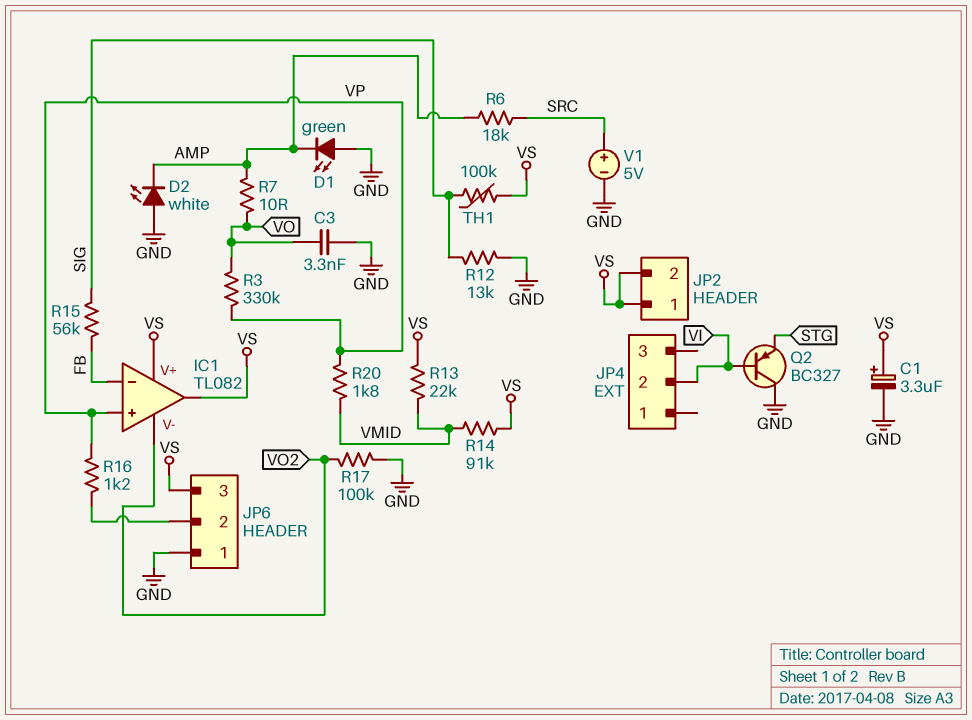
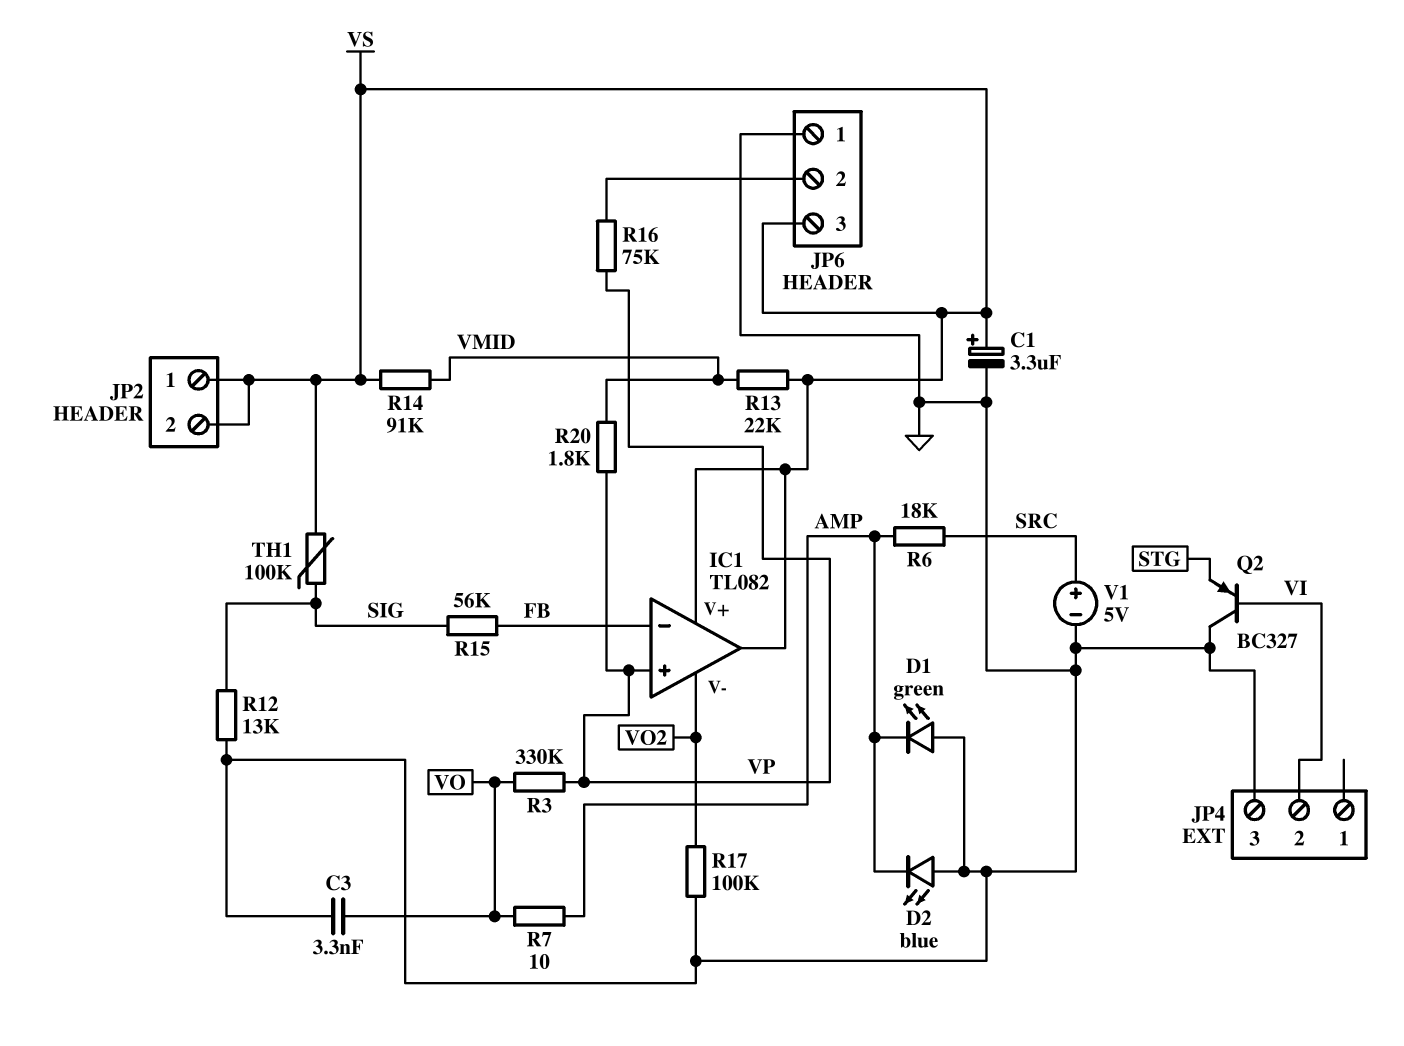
D2: LED white (A GND, K AMP) -> LED blue (A GND, K AMP)
JP4 pin 3: none -> GND
R16: 1.2k (JP6/2, VP) -> 75k (JP6/2, VP)

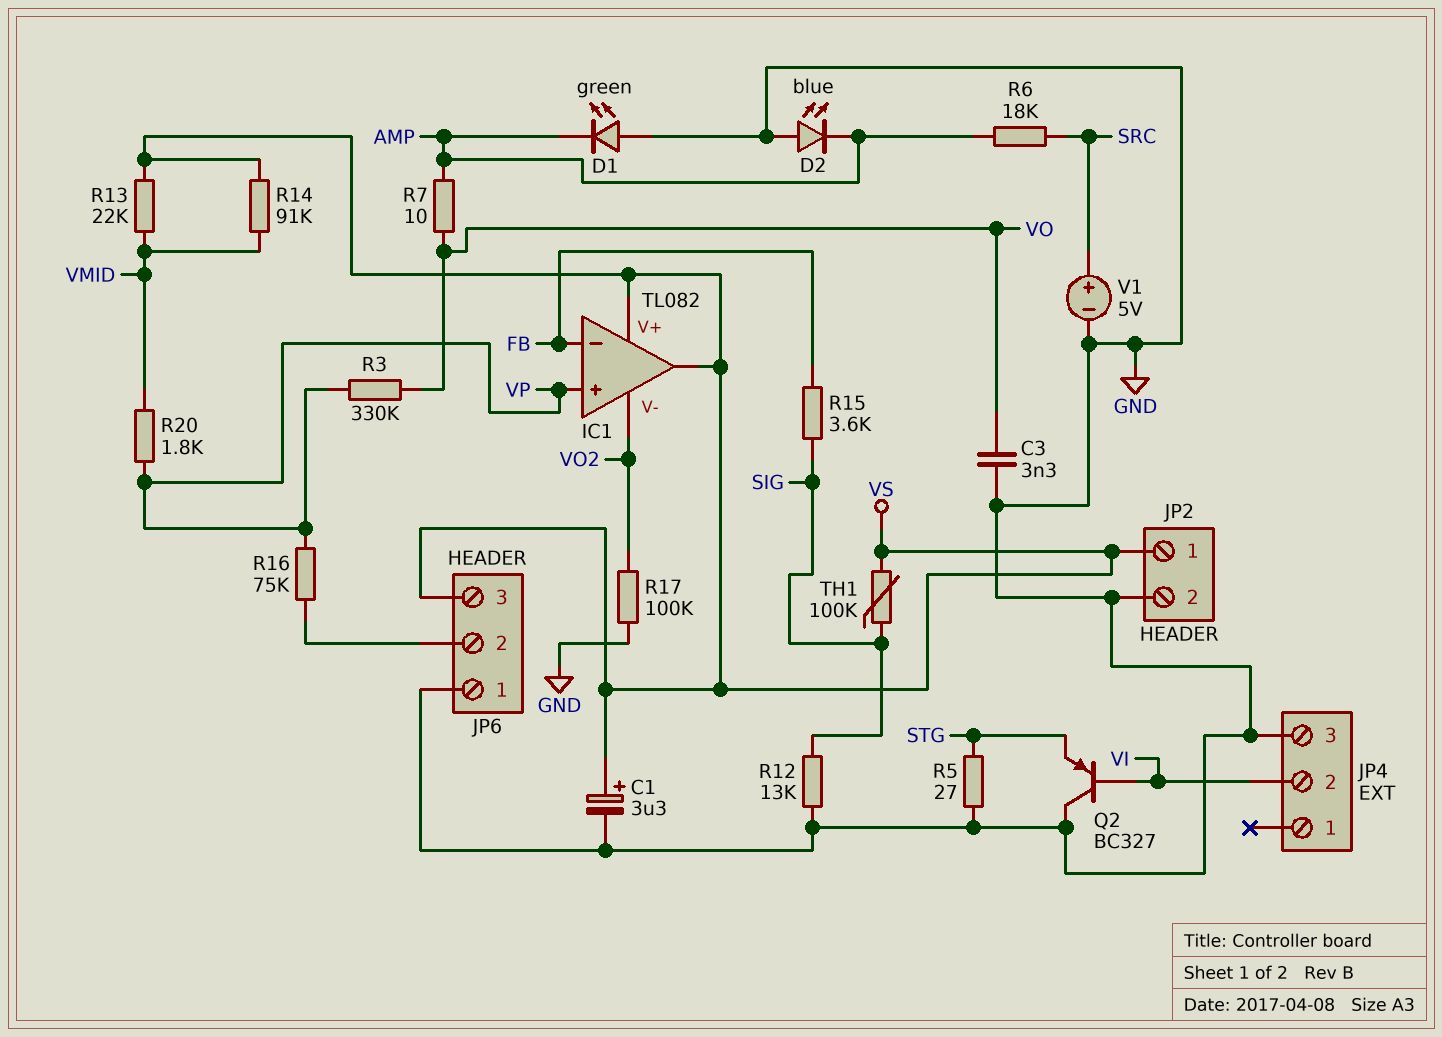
JP2 pin 2: VS -> GND
R5: none -> 27 (GND, STG)
R15: 56k (FB, SIG) -> 3.6k (FB, SIG)

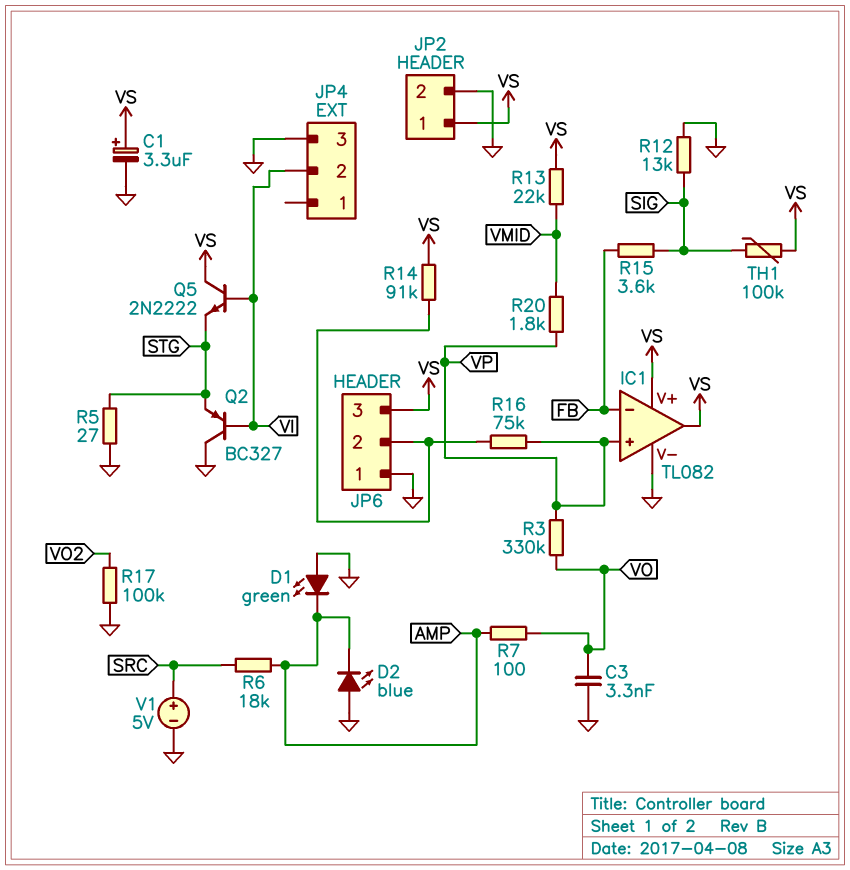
IC1 pin V-: VO2 -> GND
Q5: none -> NPN 2N2222 (B VI, C VS, E STG)
R7: 10 (AMP, VO) -> 100 (AMP, VO)
R14: 91k (VMID, VS) -> 91k (JP6/2, VS)

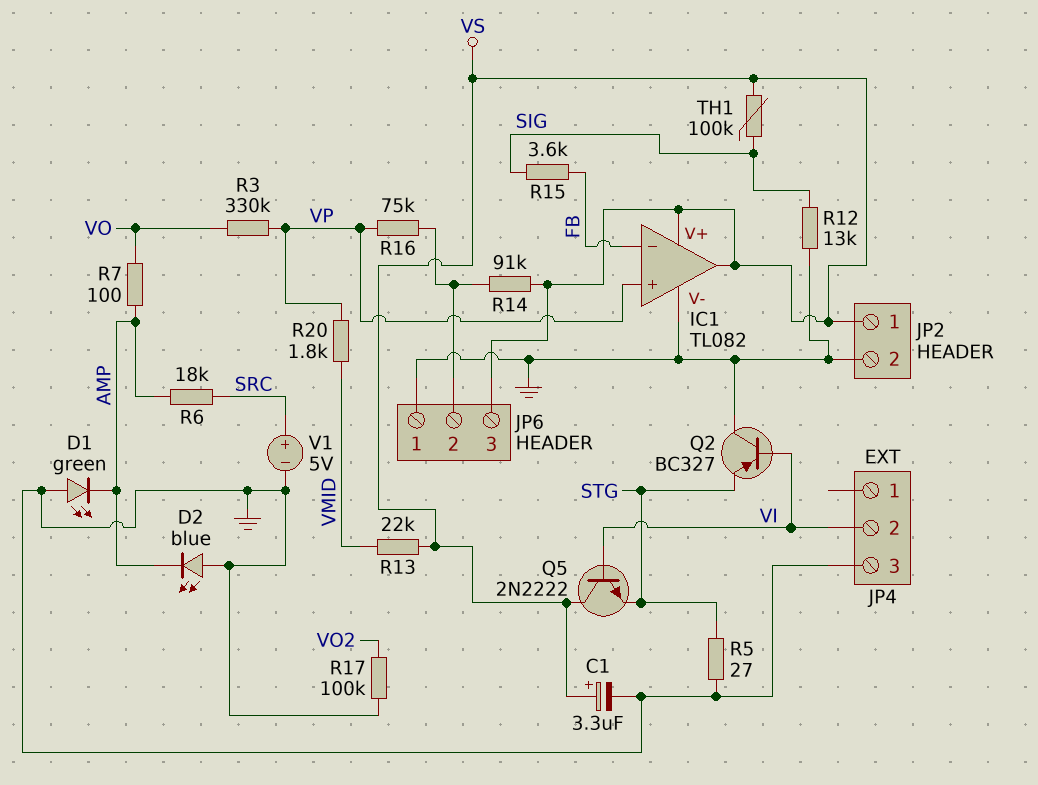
C3: 3.3nF (GND, VO) -> none

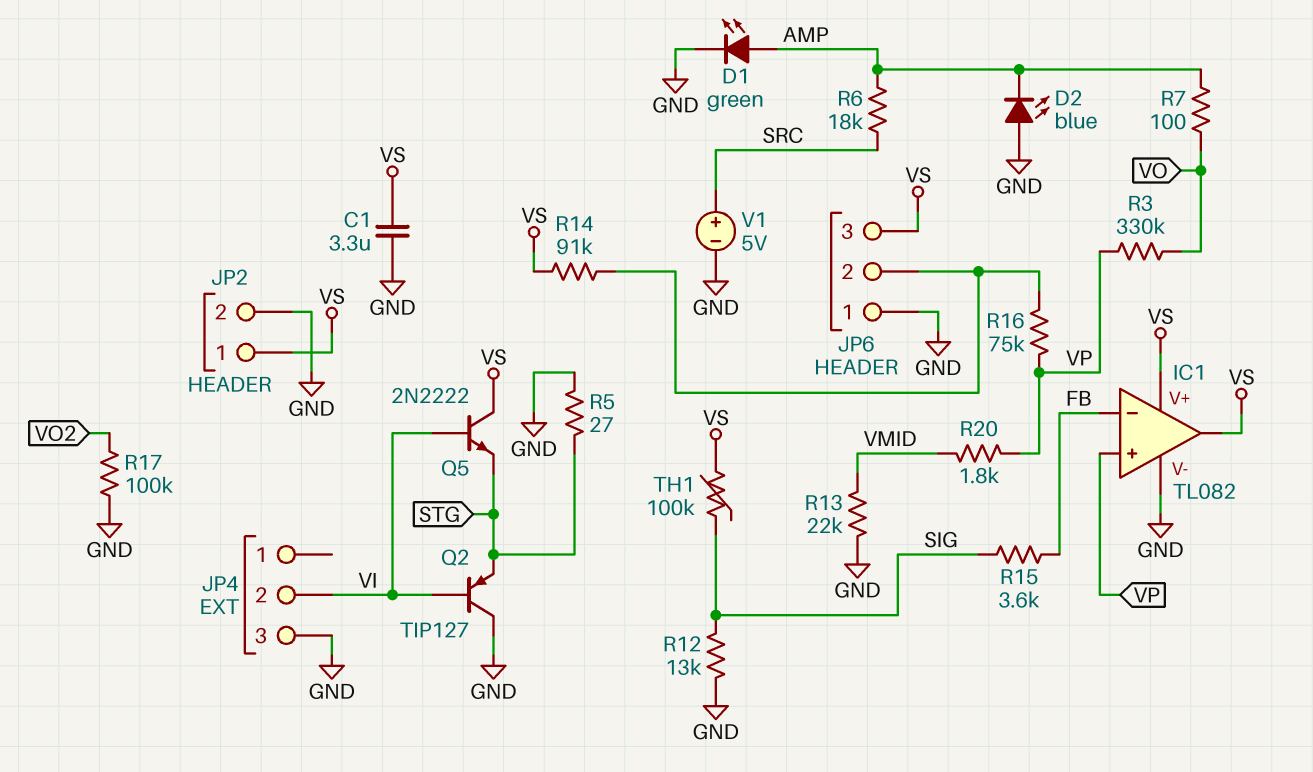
C1: 3.3uF (plus VS, minus GND) -> 3.3uF (GND, VS)
D1: LED green (A GND, K AMP) -> LED green (A AMP, K GND)
Q2: PNP BC327 (B VI, C GND, E STG) -> PNP TIP127 (B VI, C GND, E STG)
R13: 22k (VMID, VS) -> 22k (GND, VMID)

